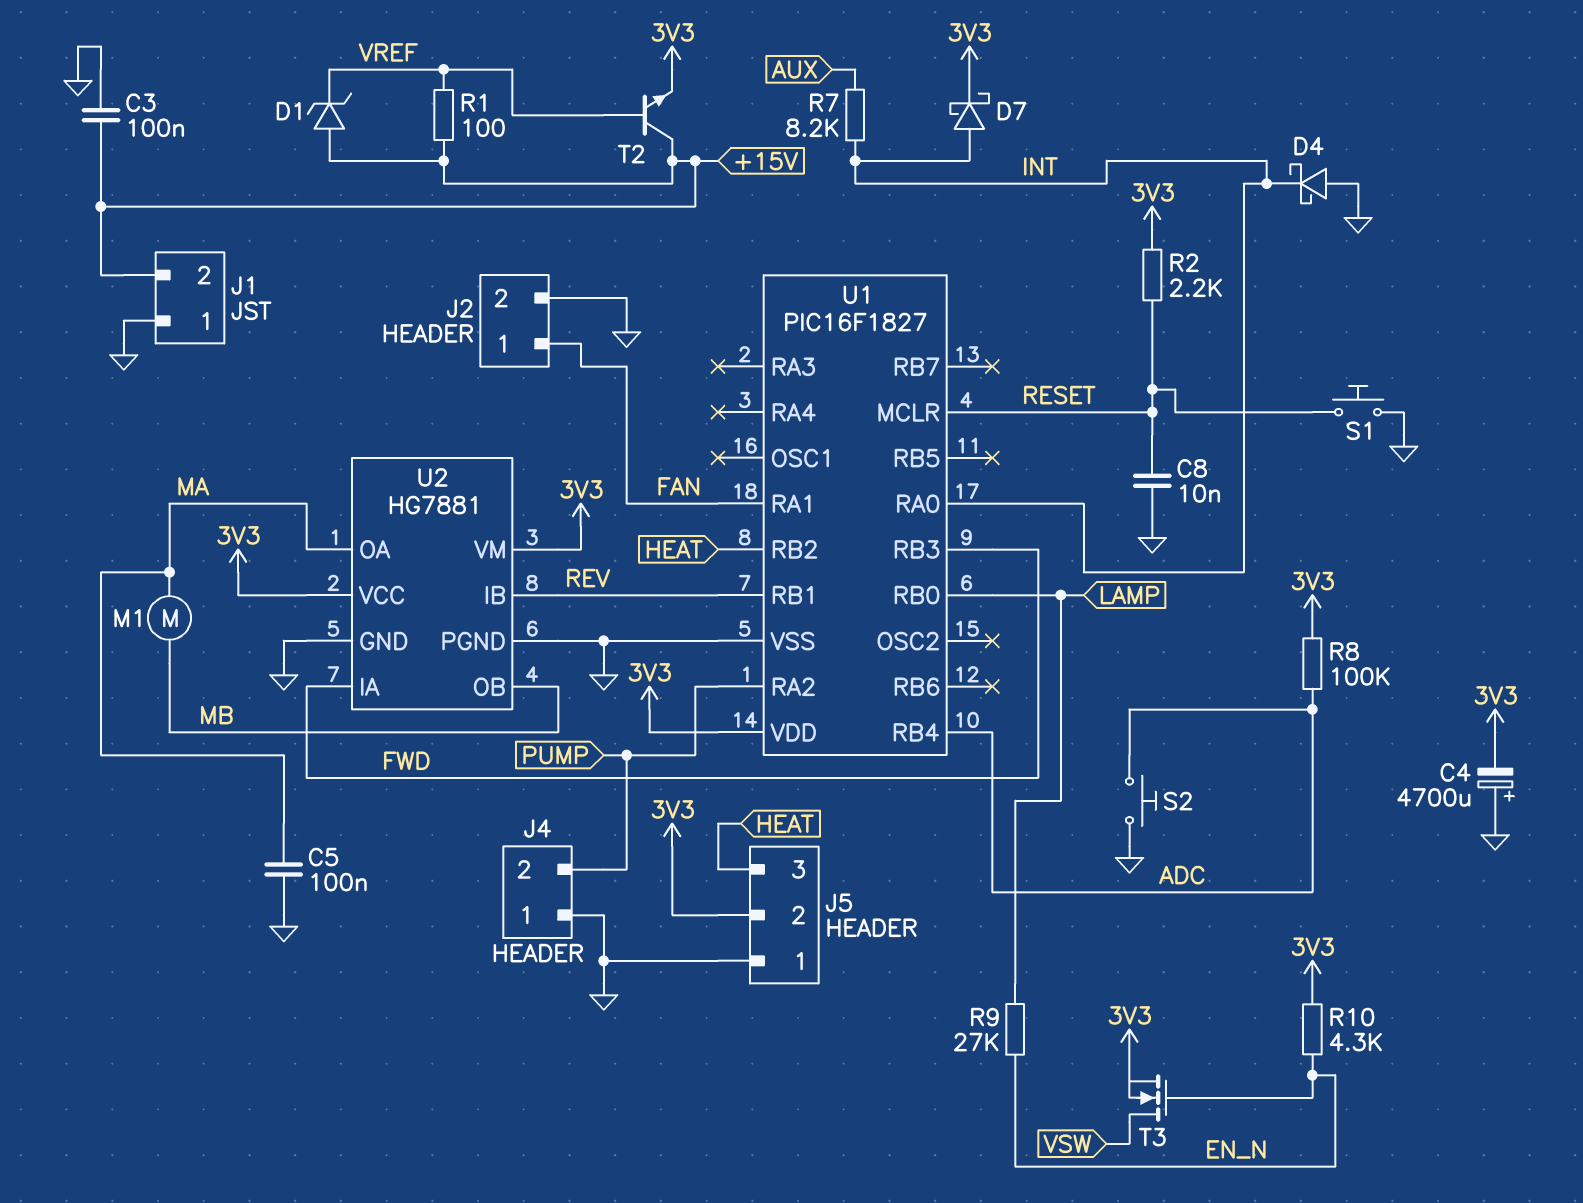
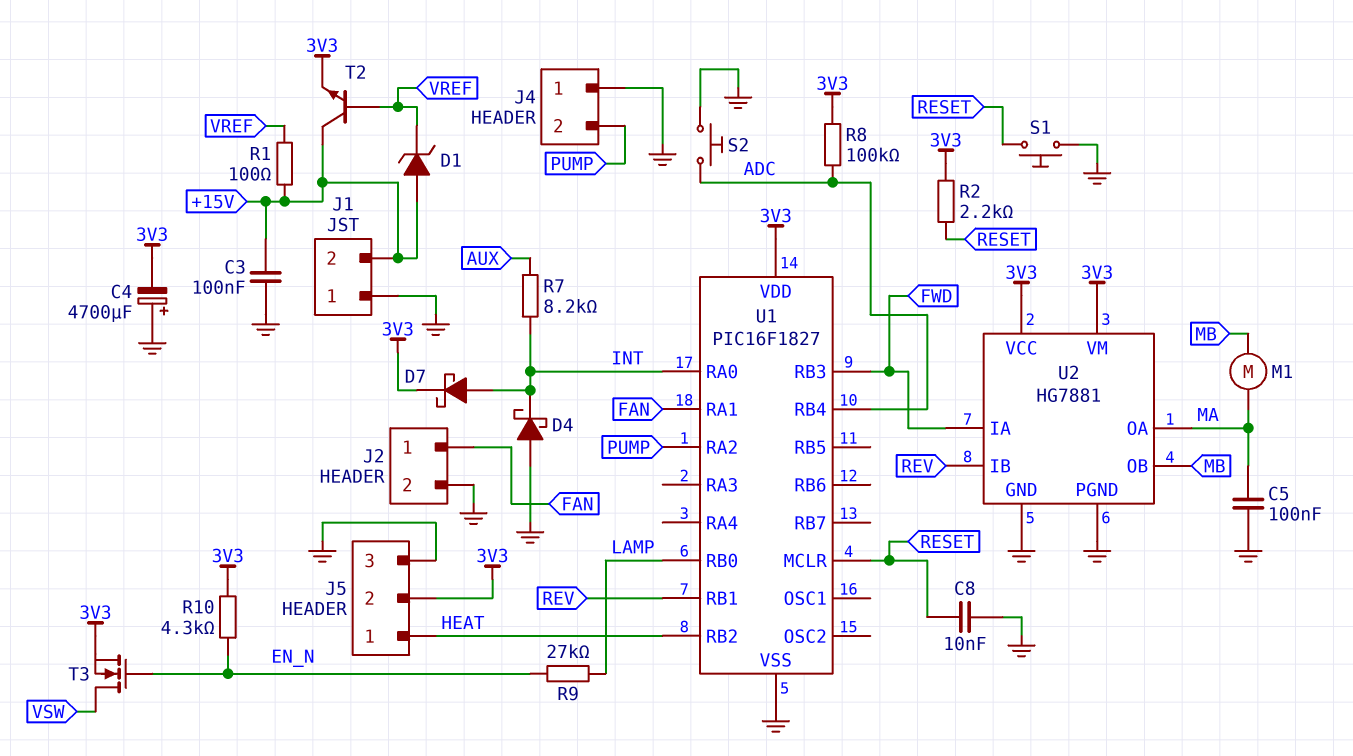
J5 pin 1: GND -> HEAT
J5 pin 3: HEAT -> GND

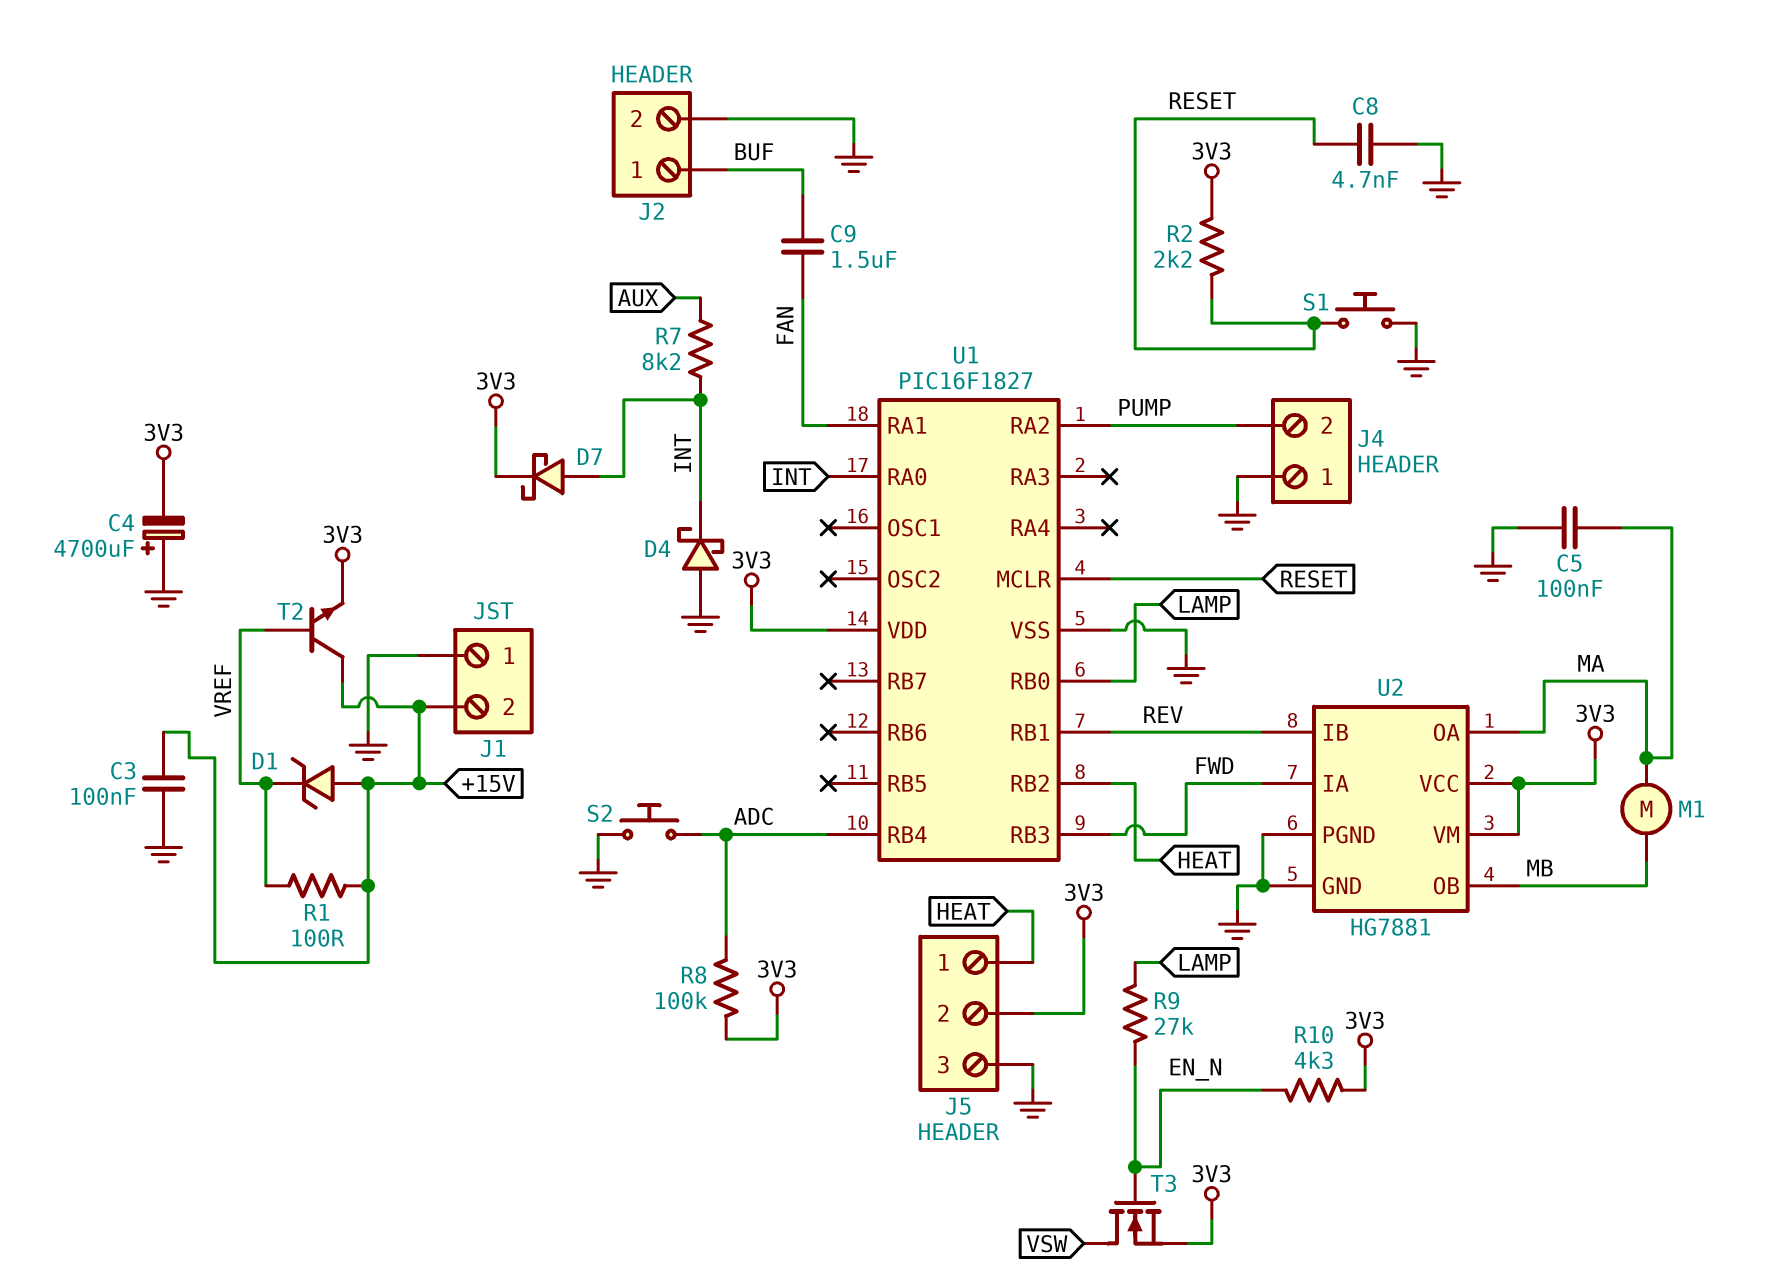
C8: 10nF (GND, RESET) -> 4.7nF (GND, RESET)
C9: none -> 1.5uF (BUF, FAN)
J2 pin 1: FAN -> BUF

